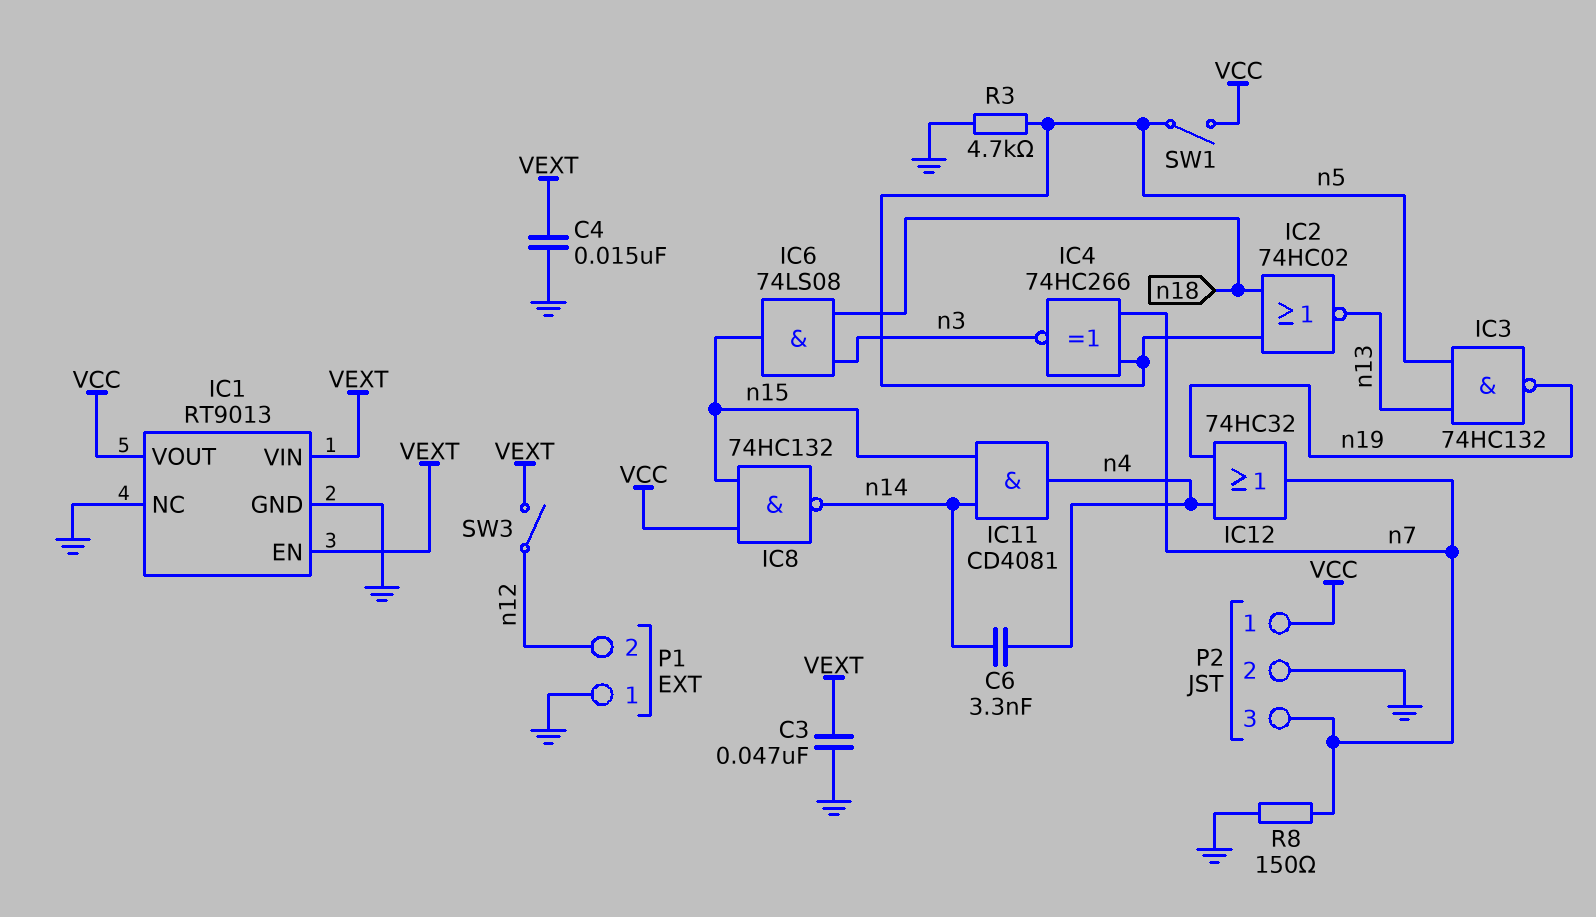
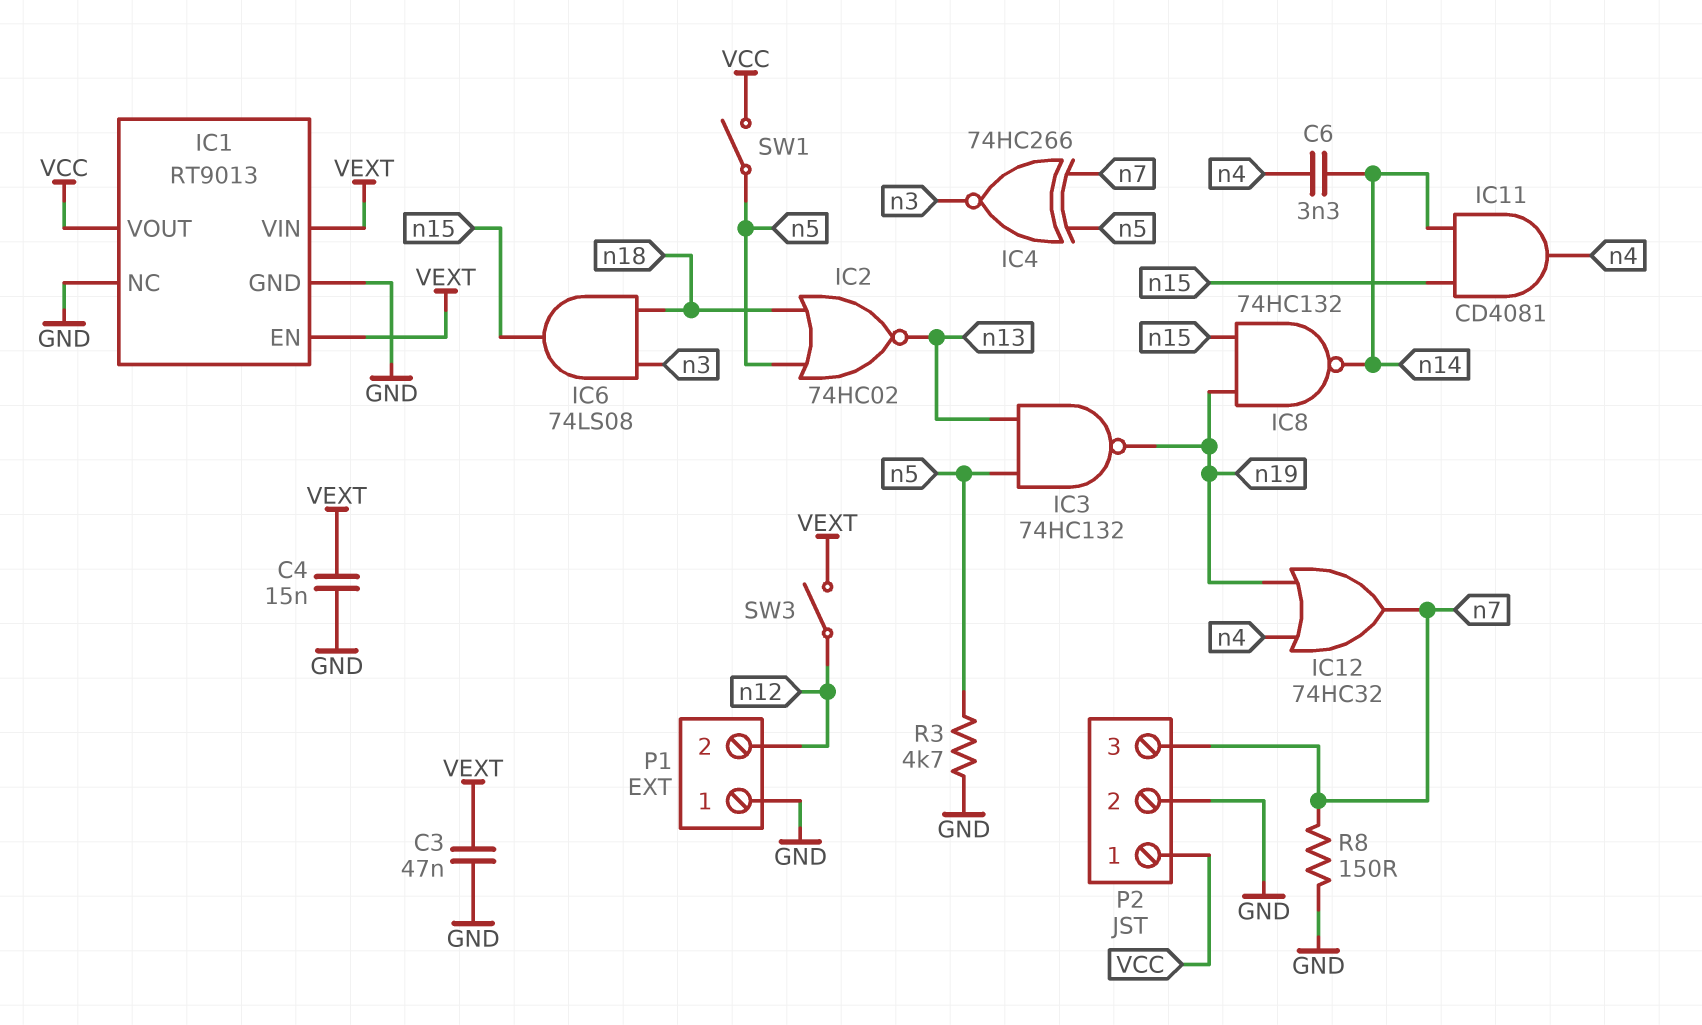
IC8: NAND 74HC132 (in VCC, in n15, out n14) -> NAND 74HC132 (in n15, in n19, out n14)

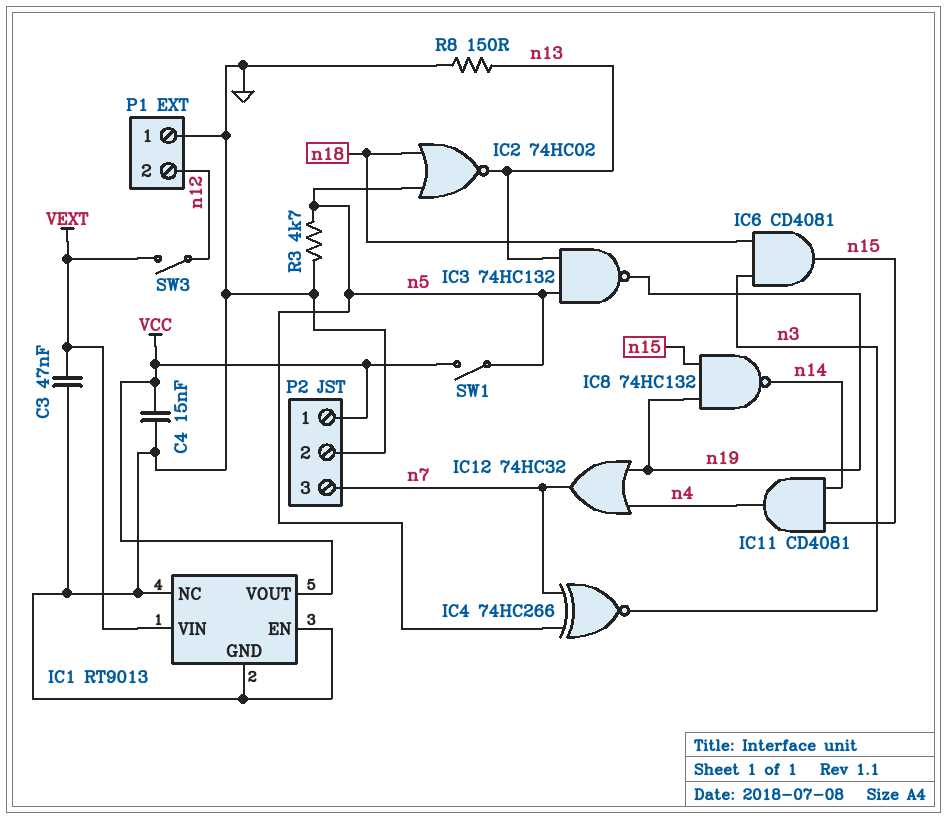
C4: 15nF (GND, VEXT) -> 15nF (GND, VCC)
C6: 3.3nF (n4, n14) -> none
IC1 pin EN: VEXT -> GND
IC6: AND 74LS08 (in n3, in n18, out n15) -> AND CD4081 (in n3, in n18, out n15)
R8: 150 (GND, n7) -> 150 (GND, n13)

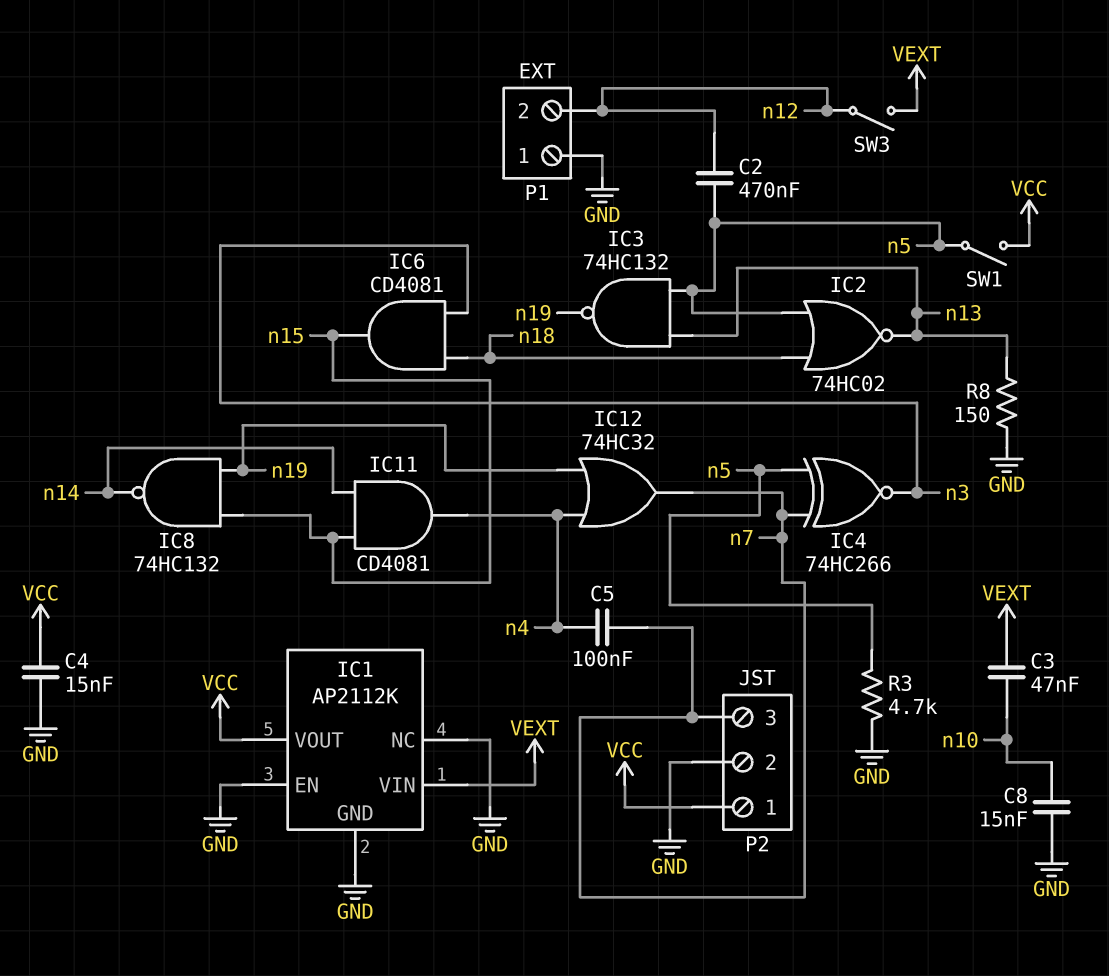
C2: none -> 470nF (n5, n12)
C3: 47nF (GND, VEXT) -> 47nF (VEXT, n10)
C5: none -> 100nF (n4, n7)
C8: none -> 15nF (GND, n10)
IC1: RT9013 -> AP2112K

